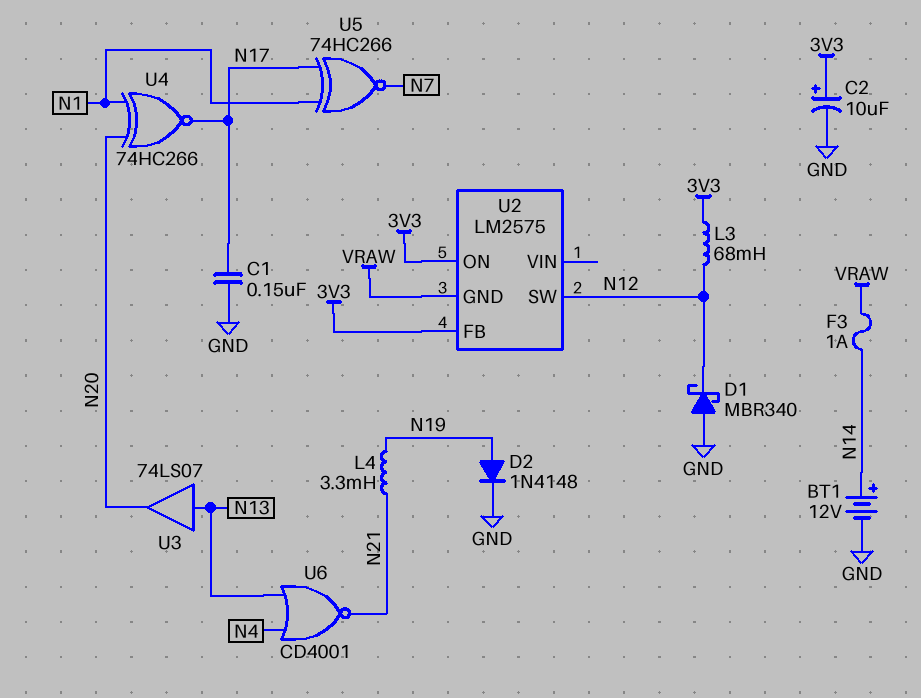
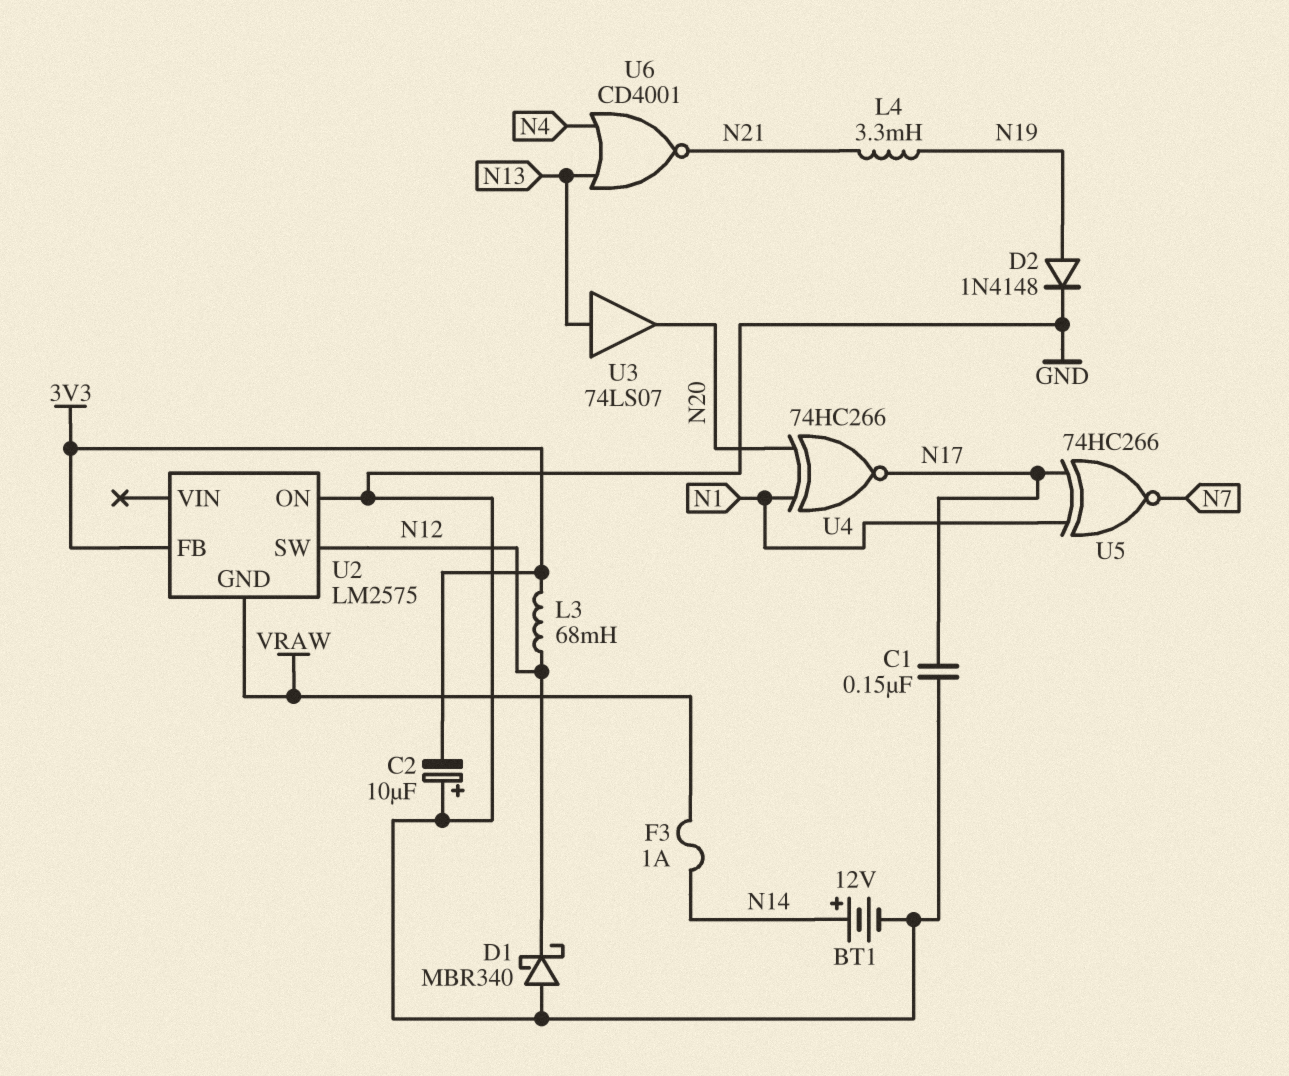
C2: 10uF (plus 3V3, minus GND) -> 10uF (plus GND, minus 3V3)
U2 pin ON: 3V3 -> GND

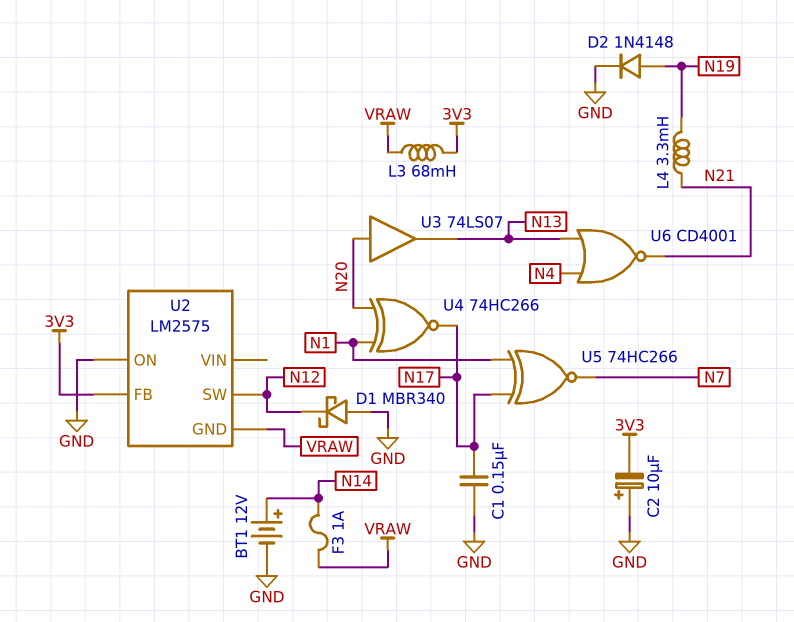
L3: 68mH (3V3, N12) -> 68mH (3V3, VRAW)
U3: buffer 74LS07 (in N13, out N20) -> buffer 74LS07 (in N20, out N13)

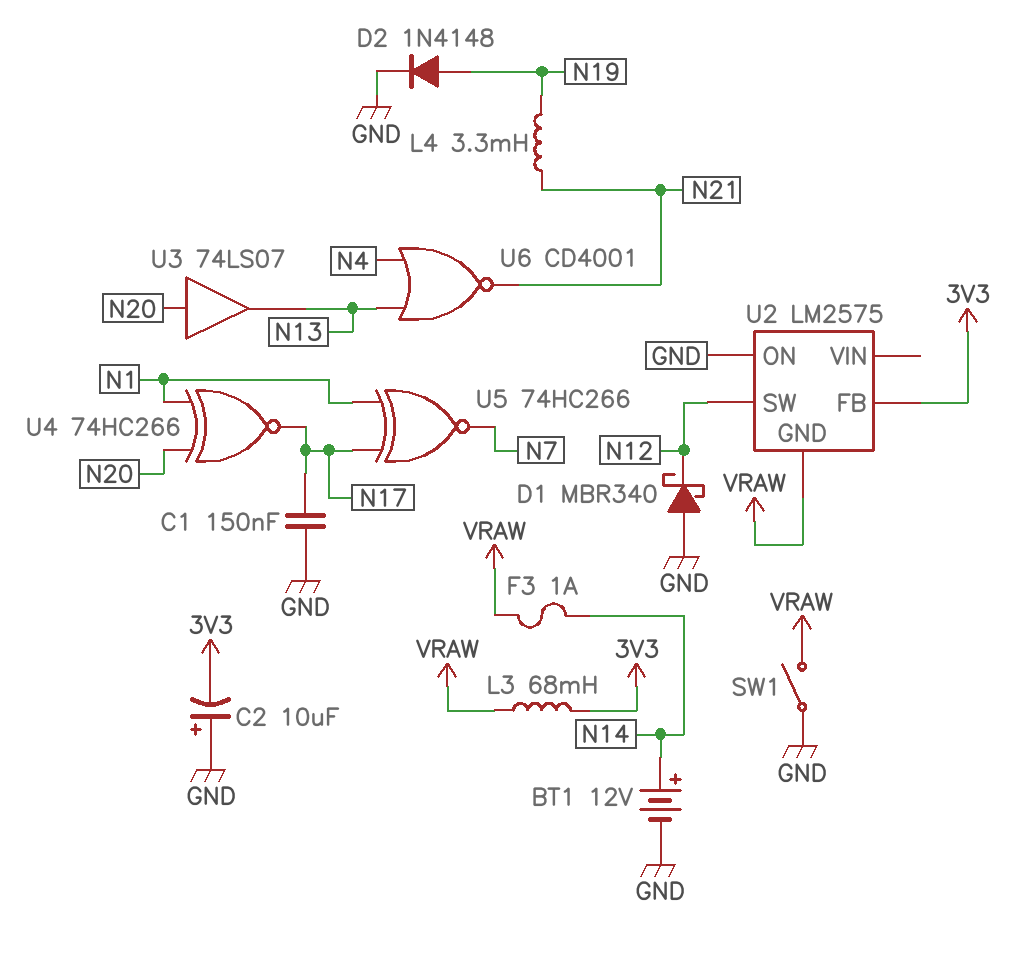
SW1: none -> switch (GND, VRAW)

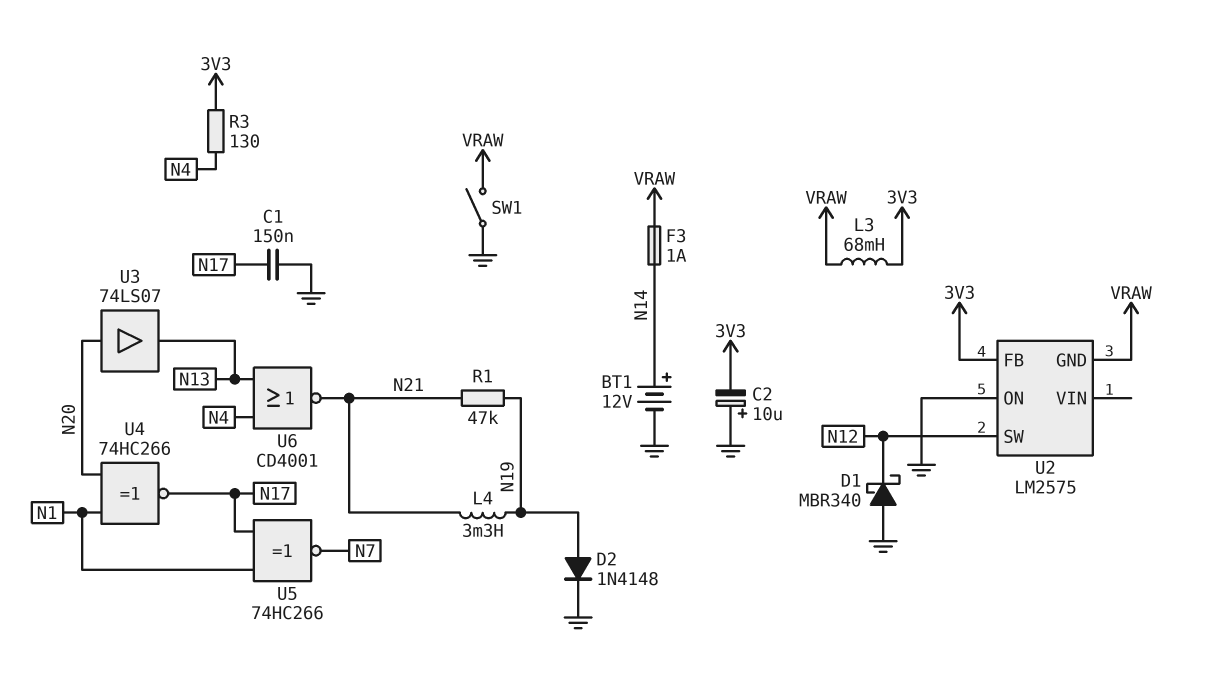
R1: none -> 47k (N19, N21)
R3: none -> 130 (3V3, N4)

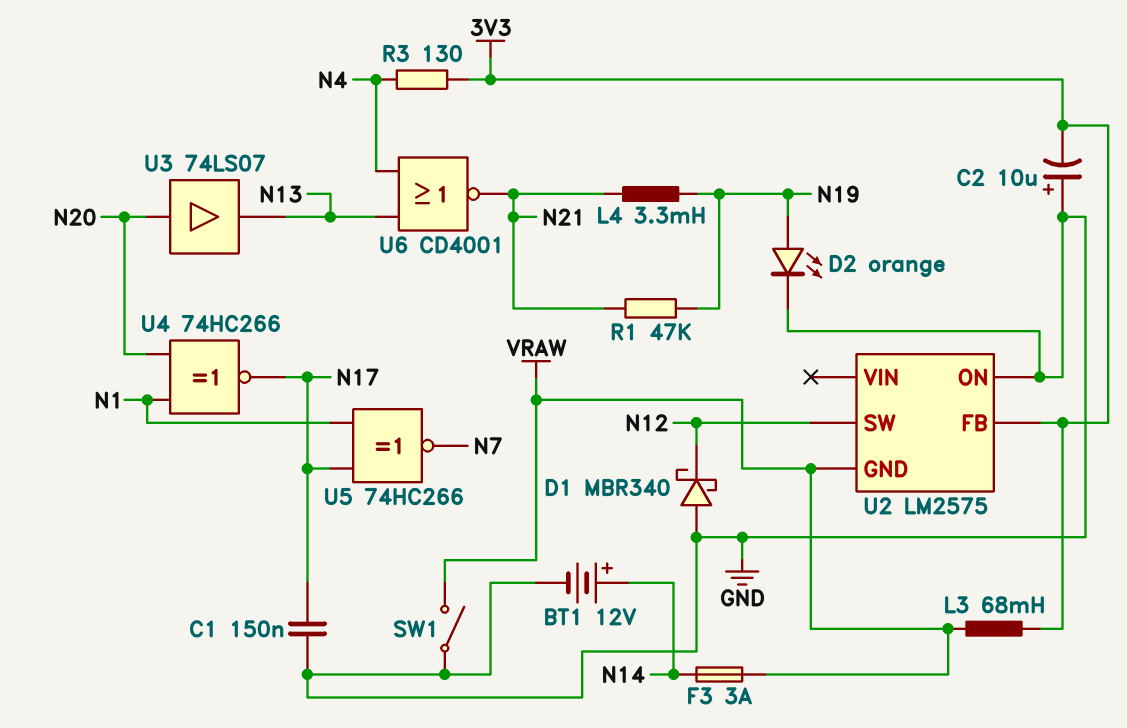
D2: diode 1N4148 (A N19, K GND) -> LED orange (A N19, K GND)
F3: 1A (N14, VRAW) -> 3A (N14, VRAW)

